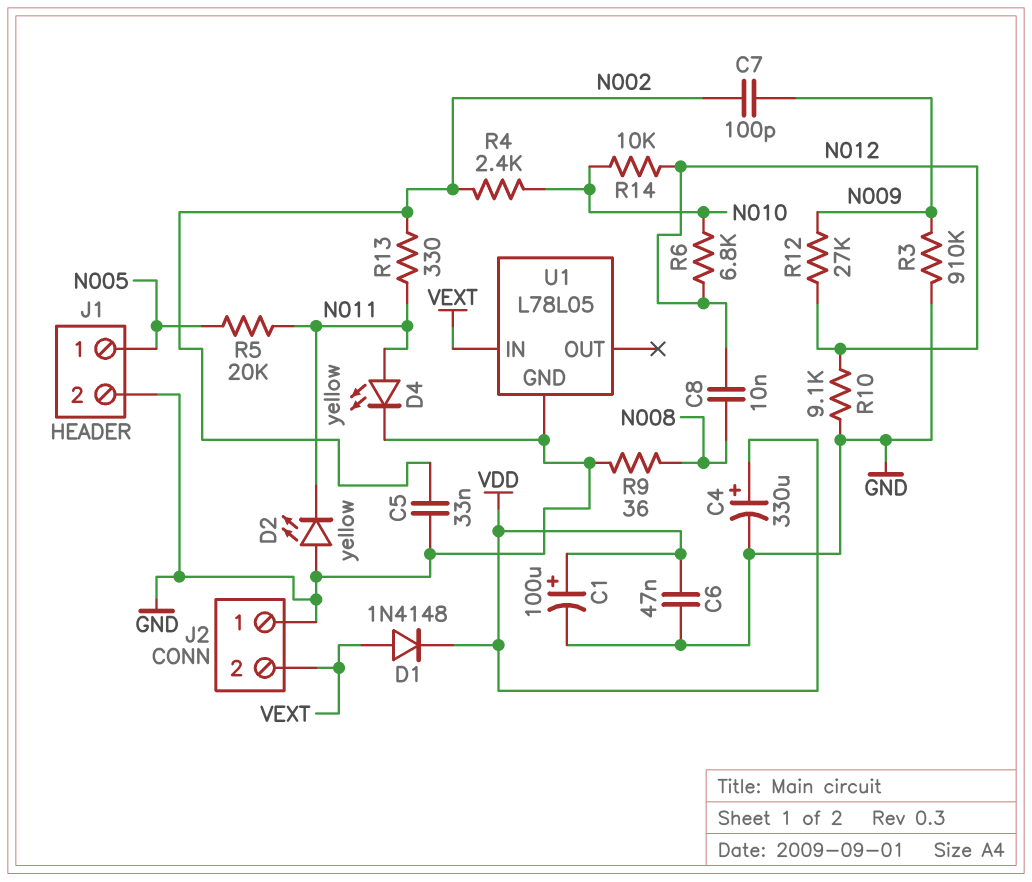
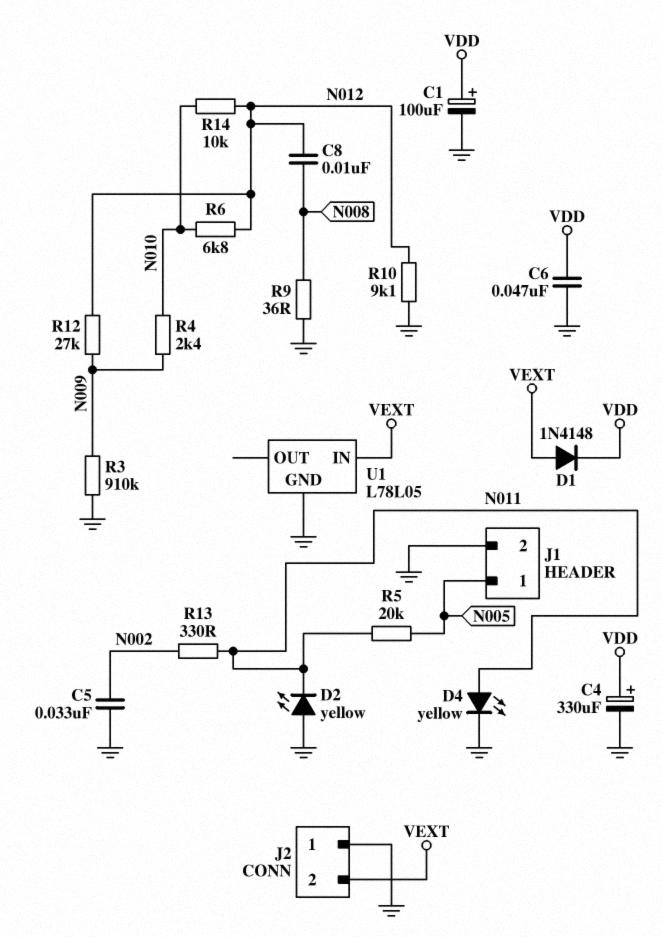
C7: 100pF (N002, N009) -> none
R4: 2.4k (N002, N010) -> 2.4k (N009, N010)

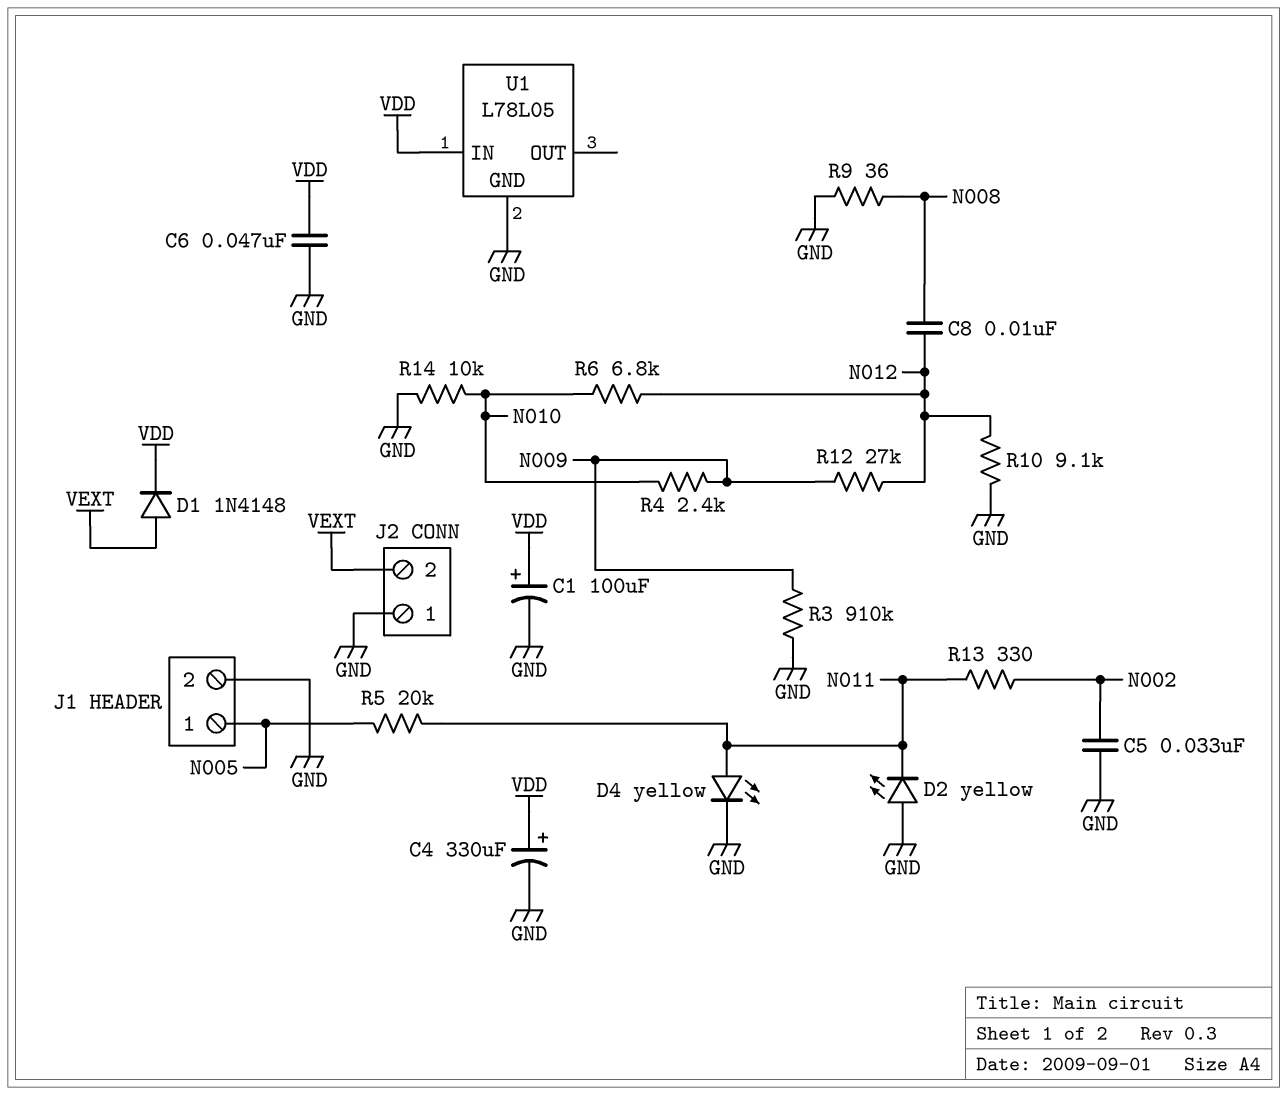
R14: 10k (N010, N012) -> 10k (GND, N010)
U1 pin IN: VEXT -> VDD

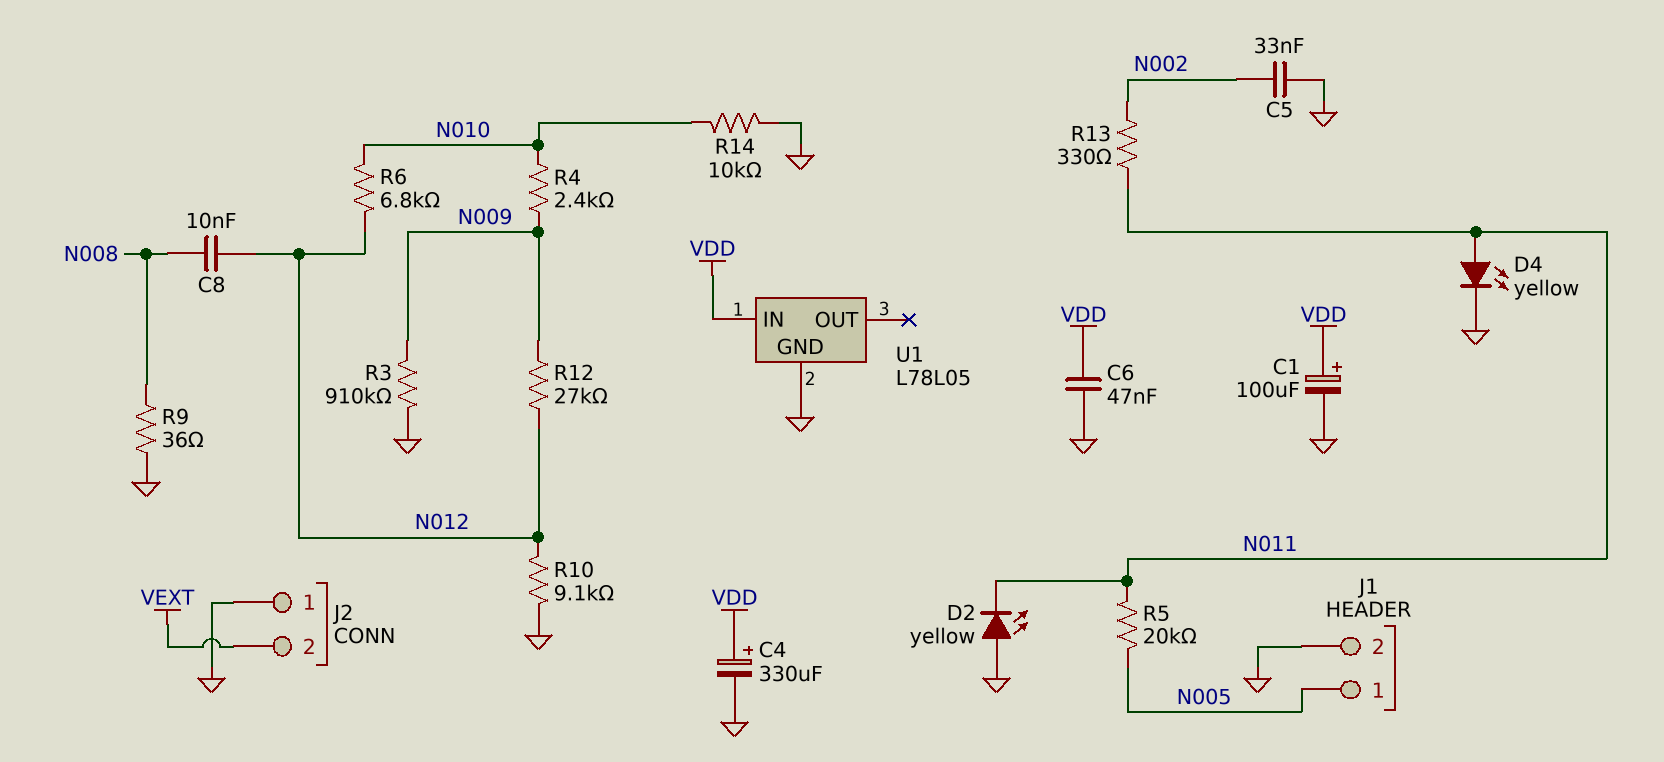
D1: diode 1N4148 (A VEXT, K VDD) -> none

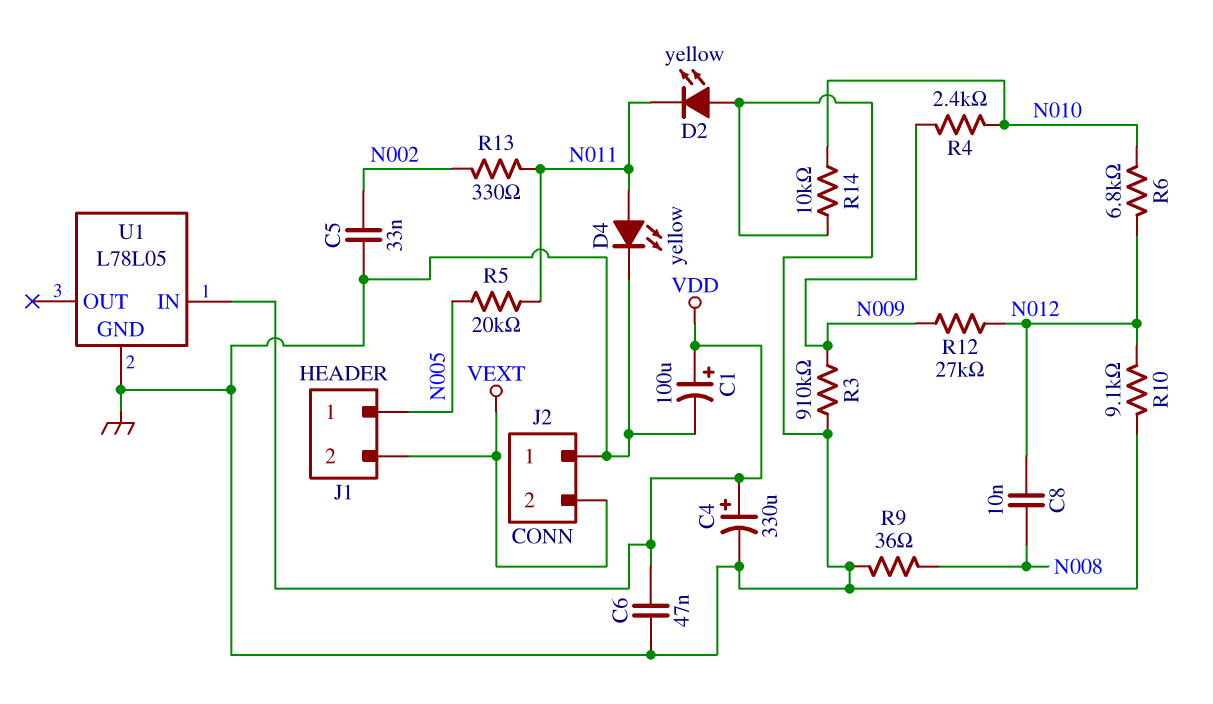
J1 pin 2: GND -> VEXT

